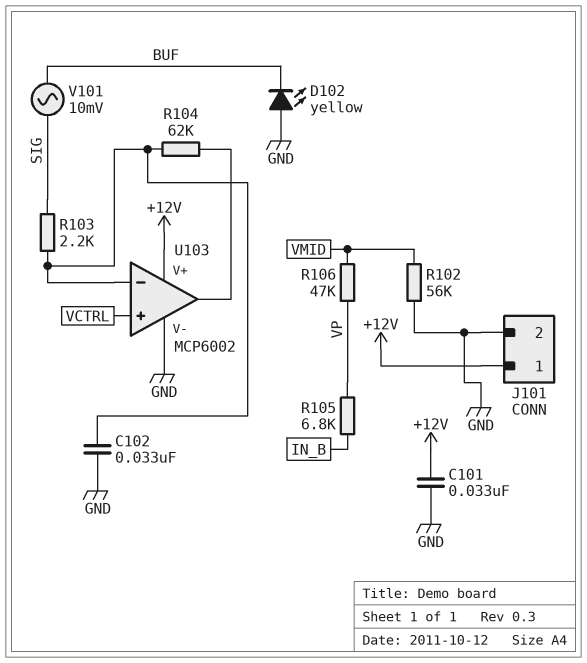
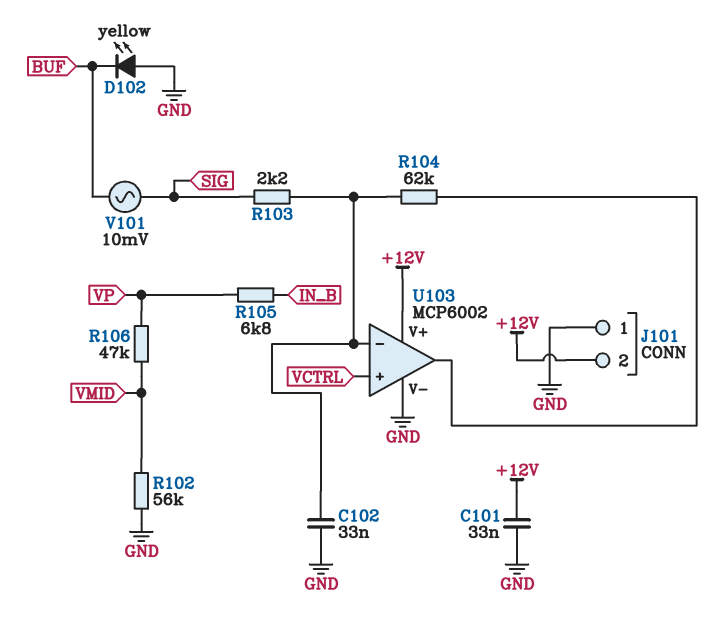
J101 pin 1: +12V -> GND
J101 pin 2: GND -> +12V

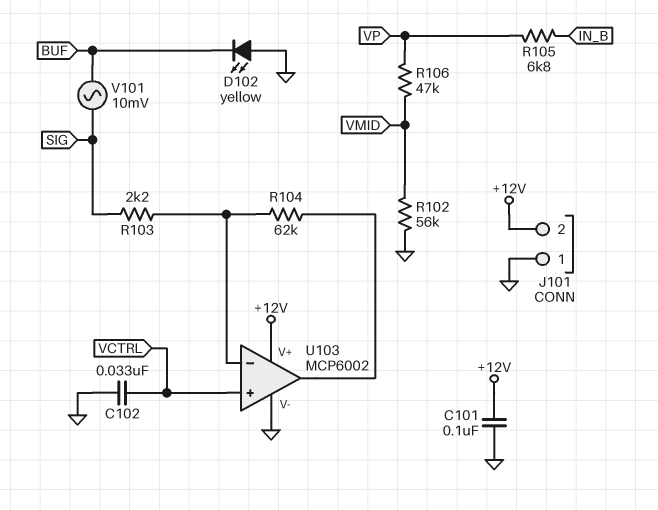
C101: 33nF (+12V, GND) -> 100nF (+12V, GND)
C102: 33nF (GND, U103/in-) -> 33nF (GND, VCTRL)

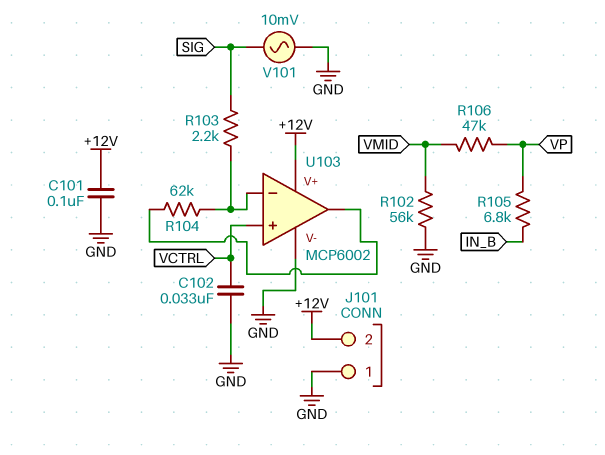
D102: LED yellow (A GND, K BUF) -> none
V101: AC 10mV (BUF, SIG) -> AC 10mV (GND, SIG)

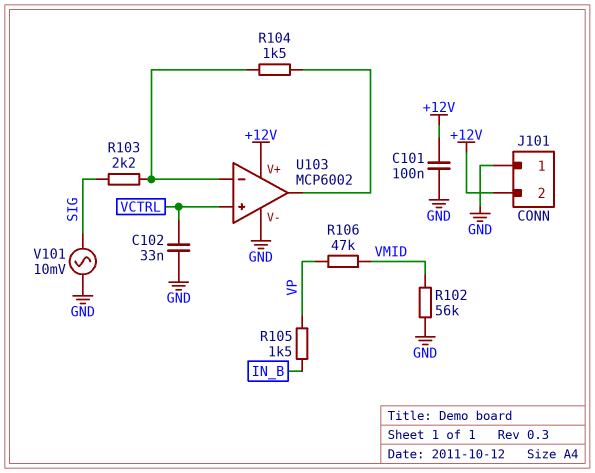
R104: 62k (U103/in-, U103/out) -> 1.5k (U103/in-, U103/out)
R105: 6.8k (IN_B, VP) -> 1.5k (IN_B, VP)

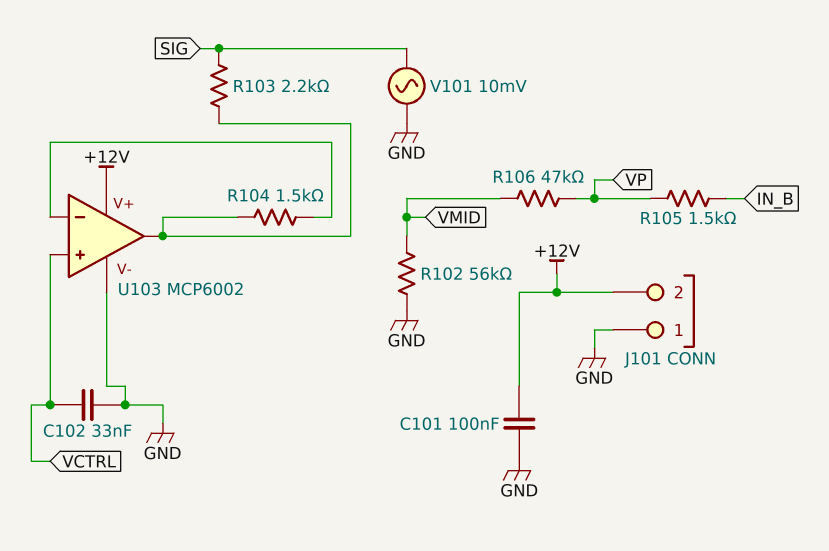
R103: 2.2k (SIG, U103/in-) -> 2.2k (SIG, U103/out)

